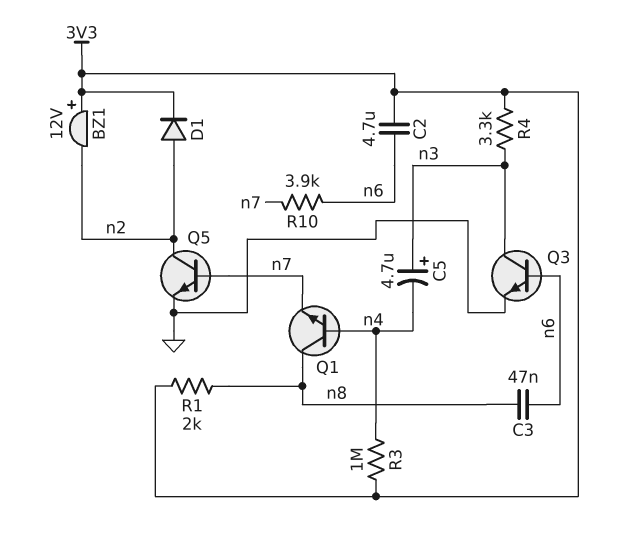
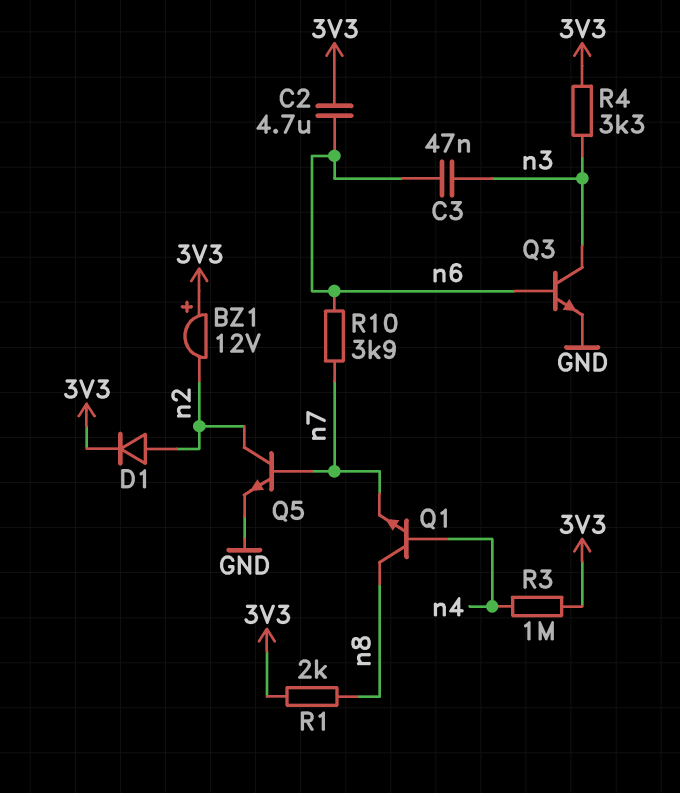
C3: 47nF (n6, n8) -> 47nF (n3, n6)
C5: 4.7uF (plus n3, minus n4) -> none

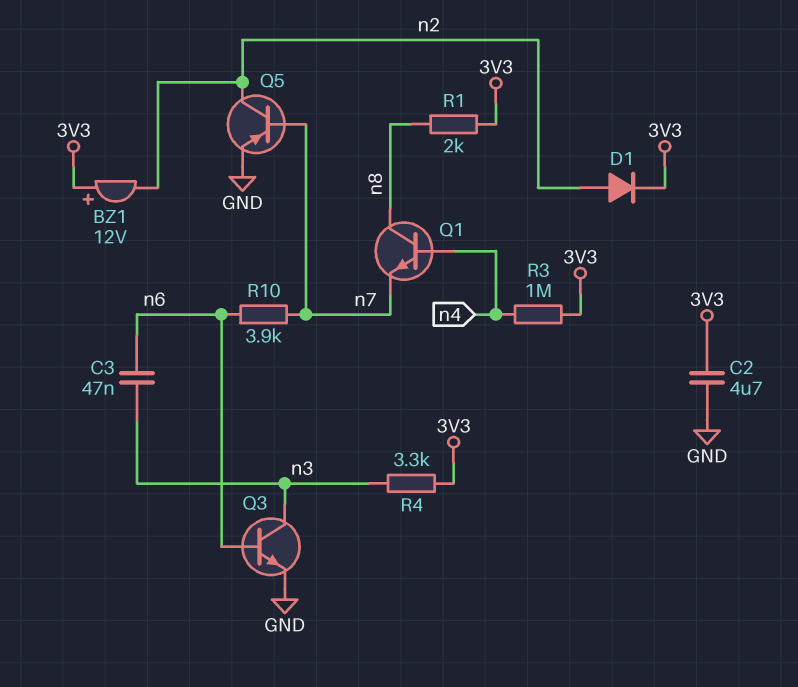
C2: 4.7uF (3V3, n6) -> 4.7uF (3V3, GND)
Q5: NPN (B n7, C n2, E GND) -> PNP (B n7, C n2, E GND)

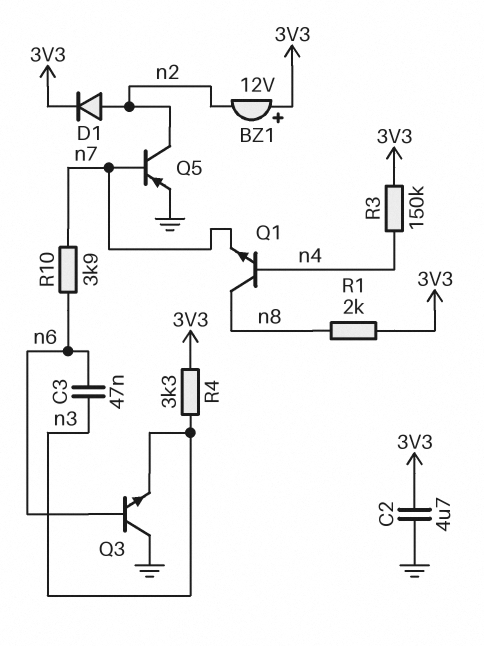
Q3: NPN (B n6, C n3, E GND) -> NPN (B n6, C GND, E n3)
R3: 1M (3V3, n4) -> 150k (3V3, n4)

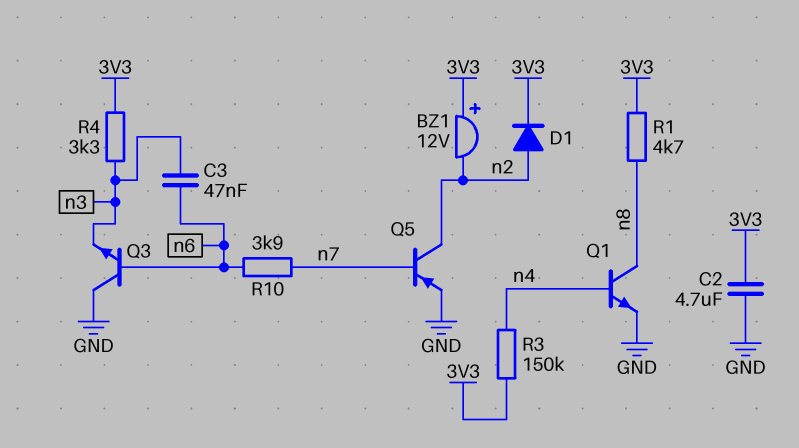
Q1: NPN (B n4, C n8, E n7) -> NPN (B n4, C n8, E GND)
R1: 2k (3V3, n8) -> 4.7k (3V3, n8)

